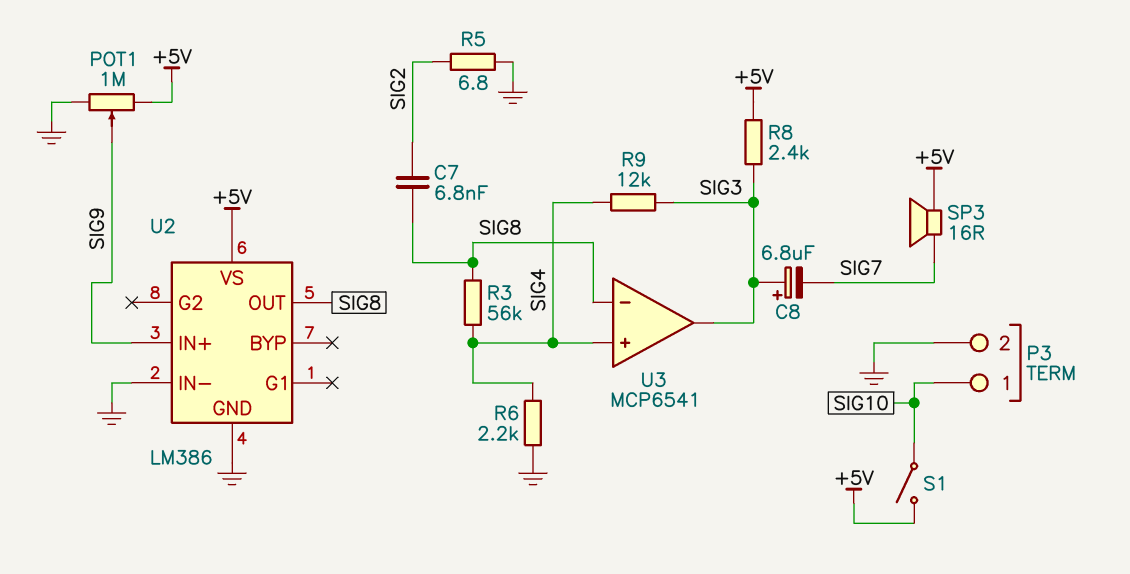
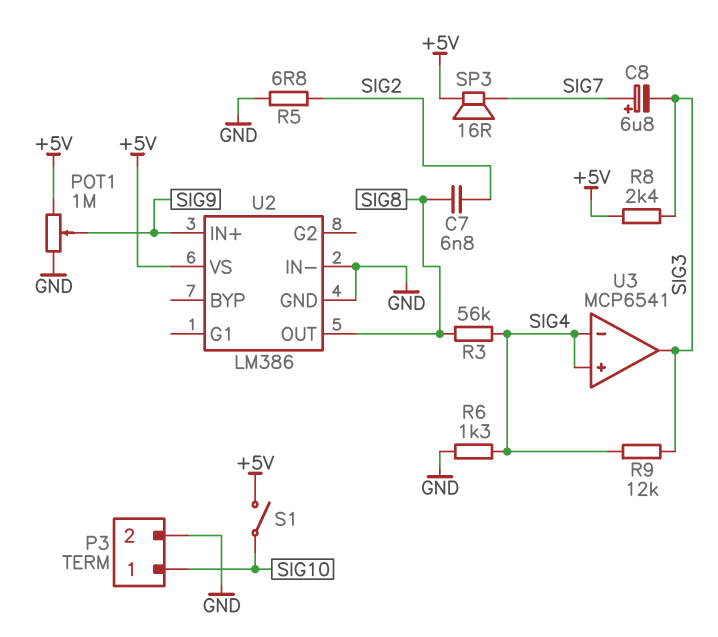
C8: 6.8uF (plus SIG3, minus SIG7) -> 6.8uF (plus SIG7, minus SIG3)
R6: 2.2k (GND, SIG4) -> 1.3k (GND, SIG4)
U3 pin in-: SIG8 -> SIG4

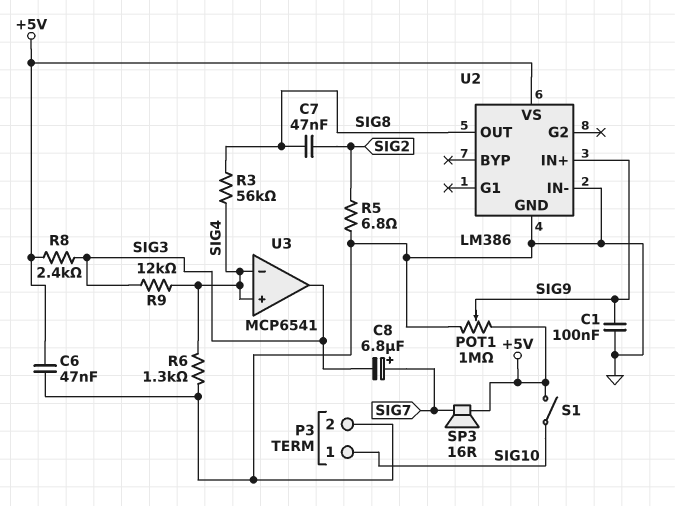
C1: none -> 100nF (GND, SIG9)
C6: none -> 47nF (+5V, GND)
C7: 6.8nF (SIG2, SIG8) -> 47nF (SIG2, SIG8)

